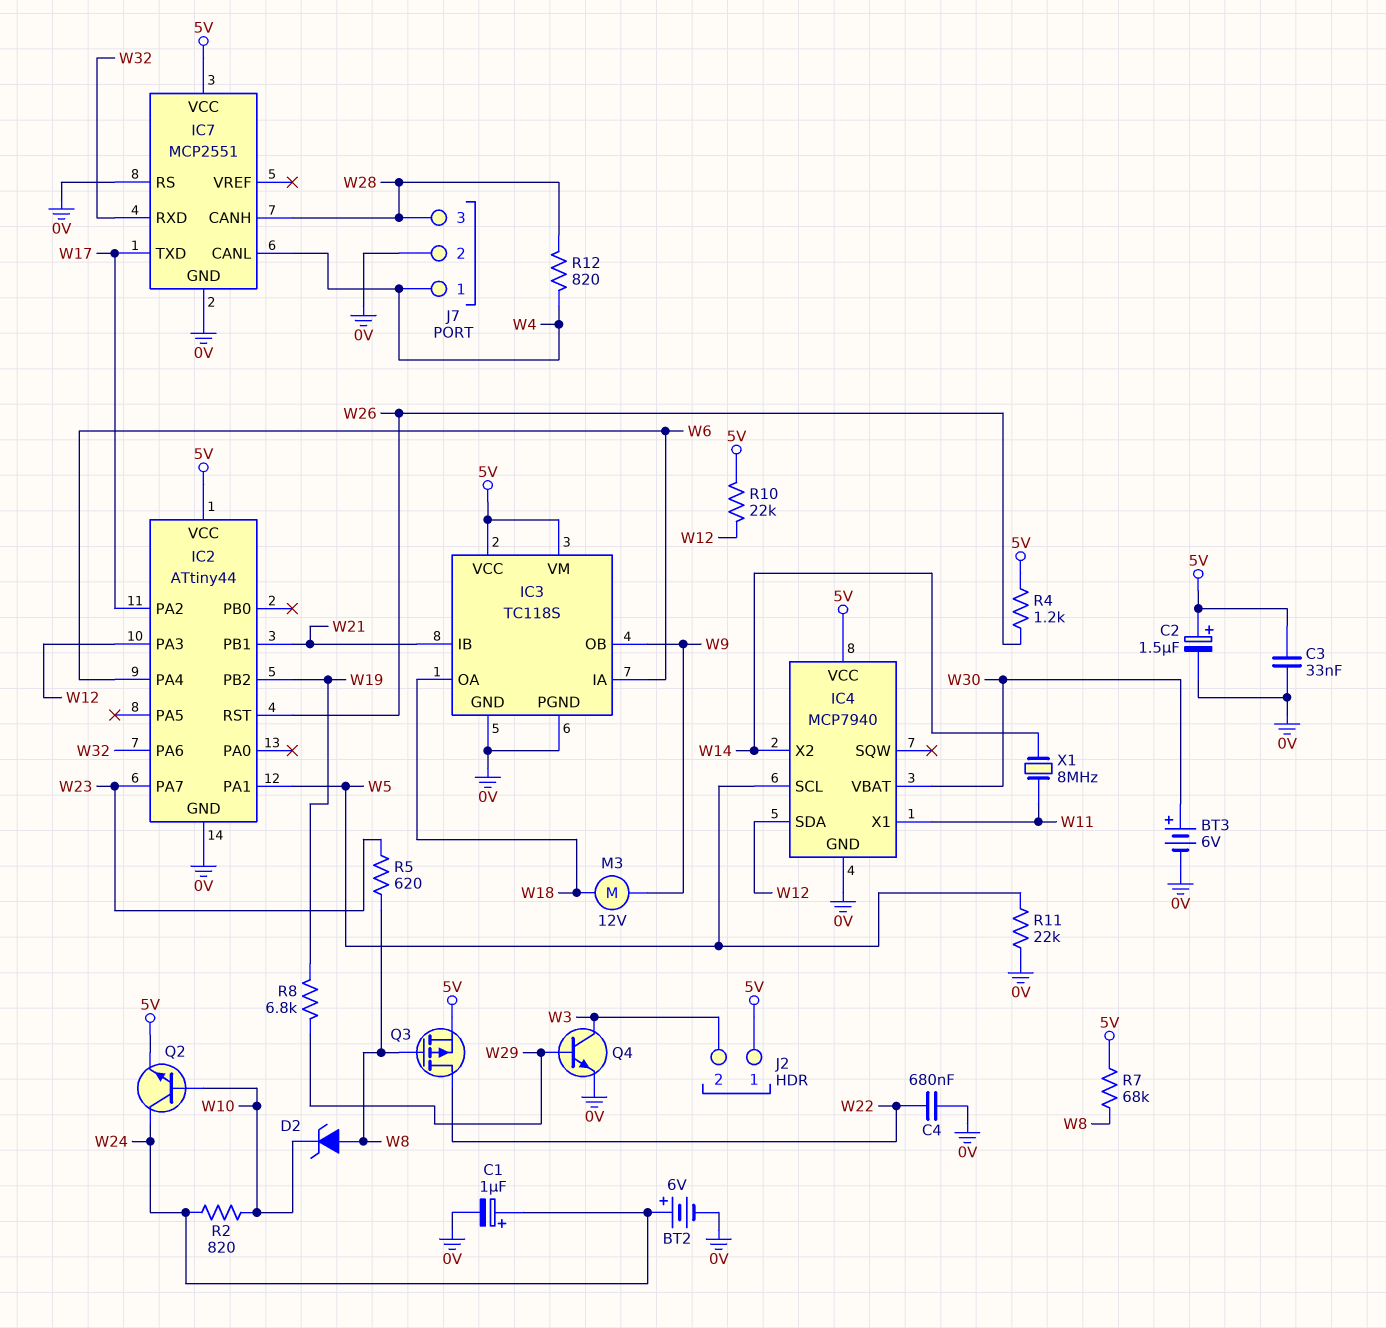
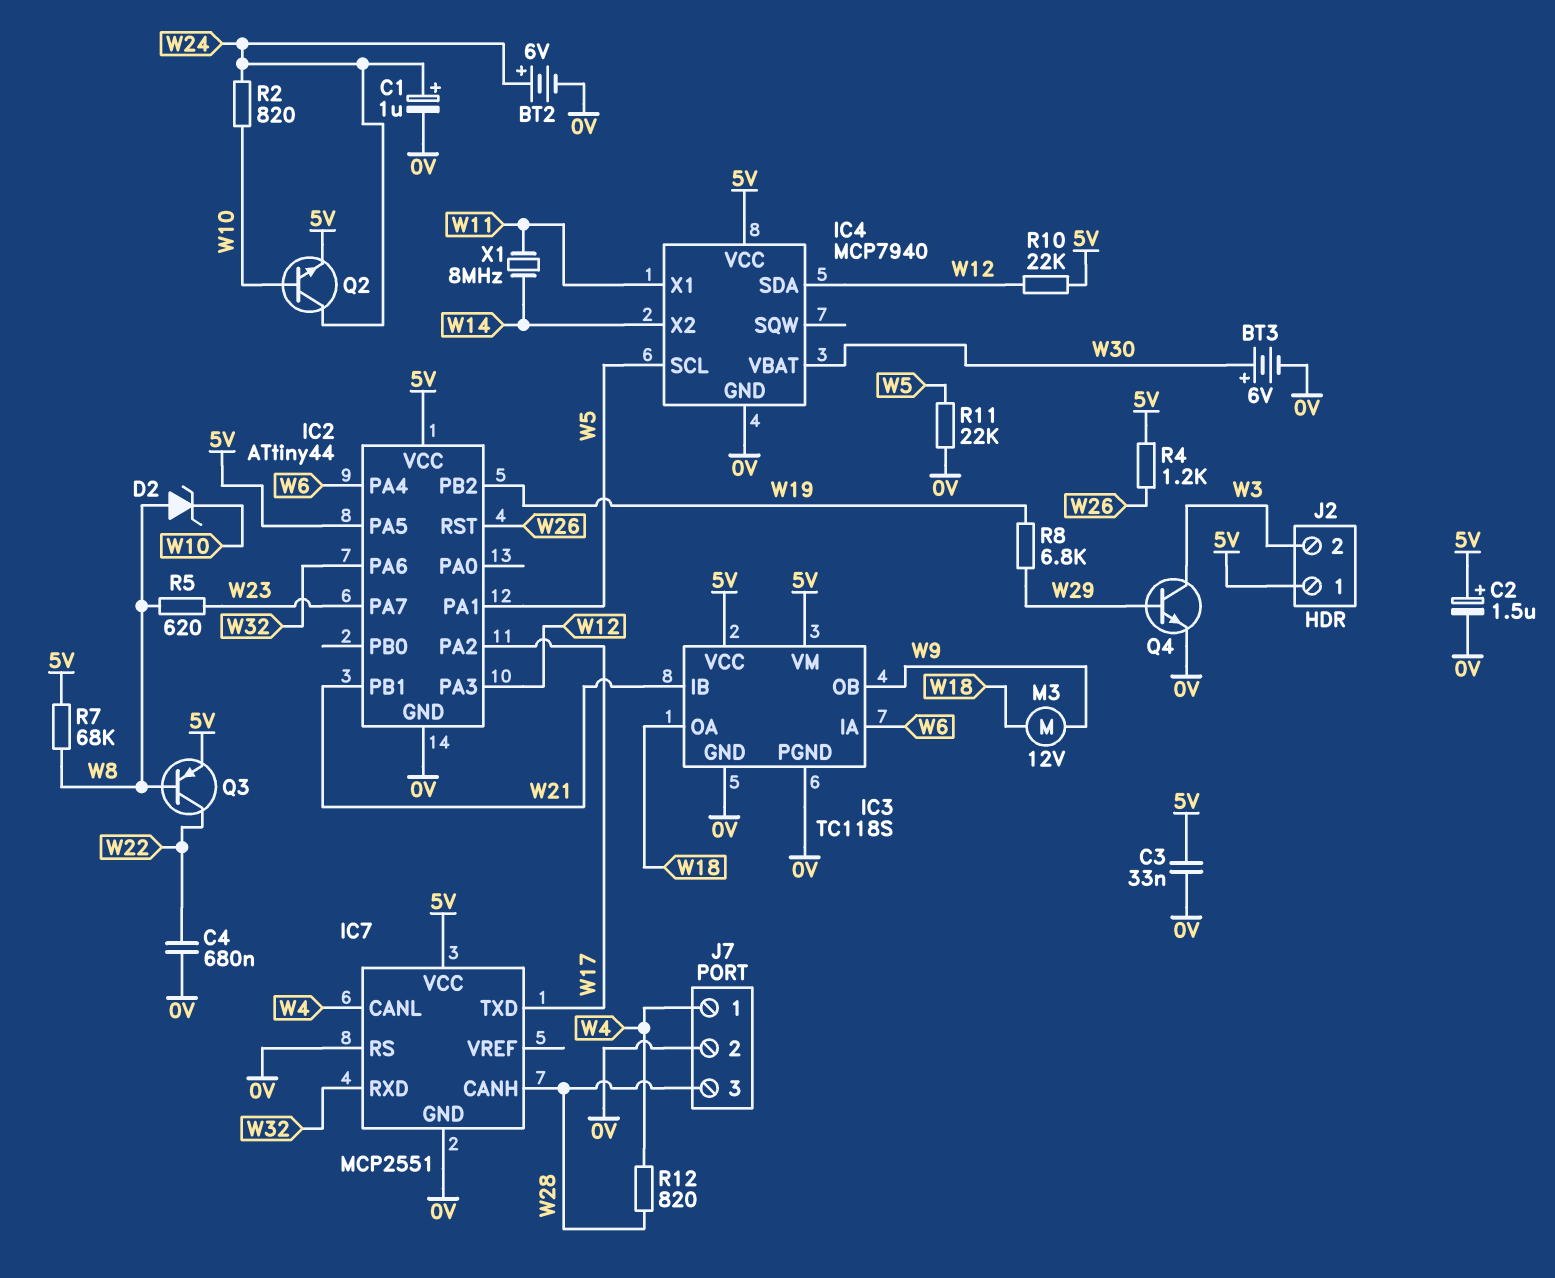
IC2 pin PA5: none -> 5V
Q3: PMOS (G W8, D W22, S 5V) -> PNP (B W8, C W22, E 5V)

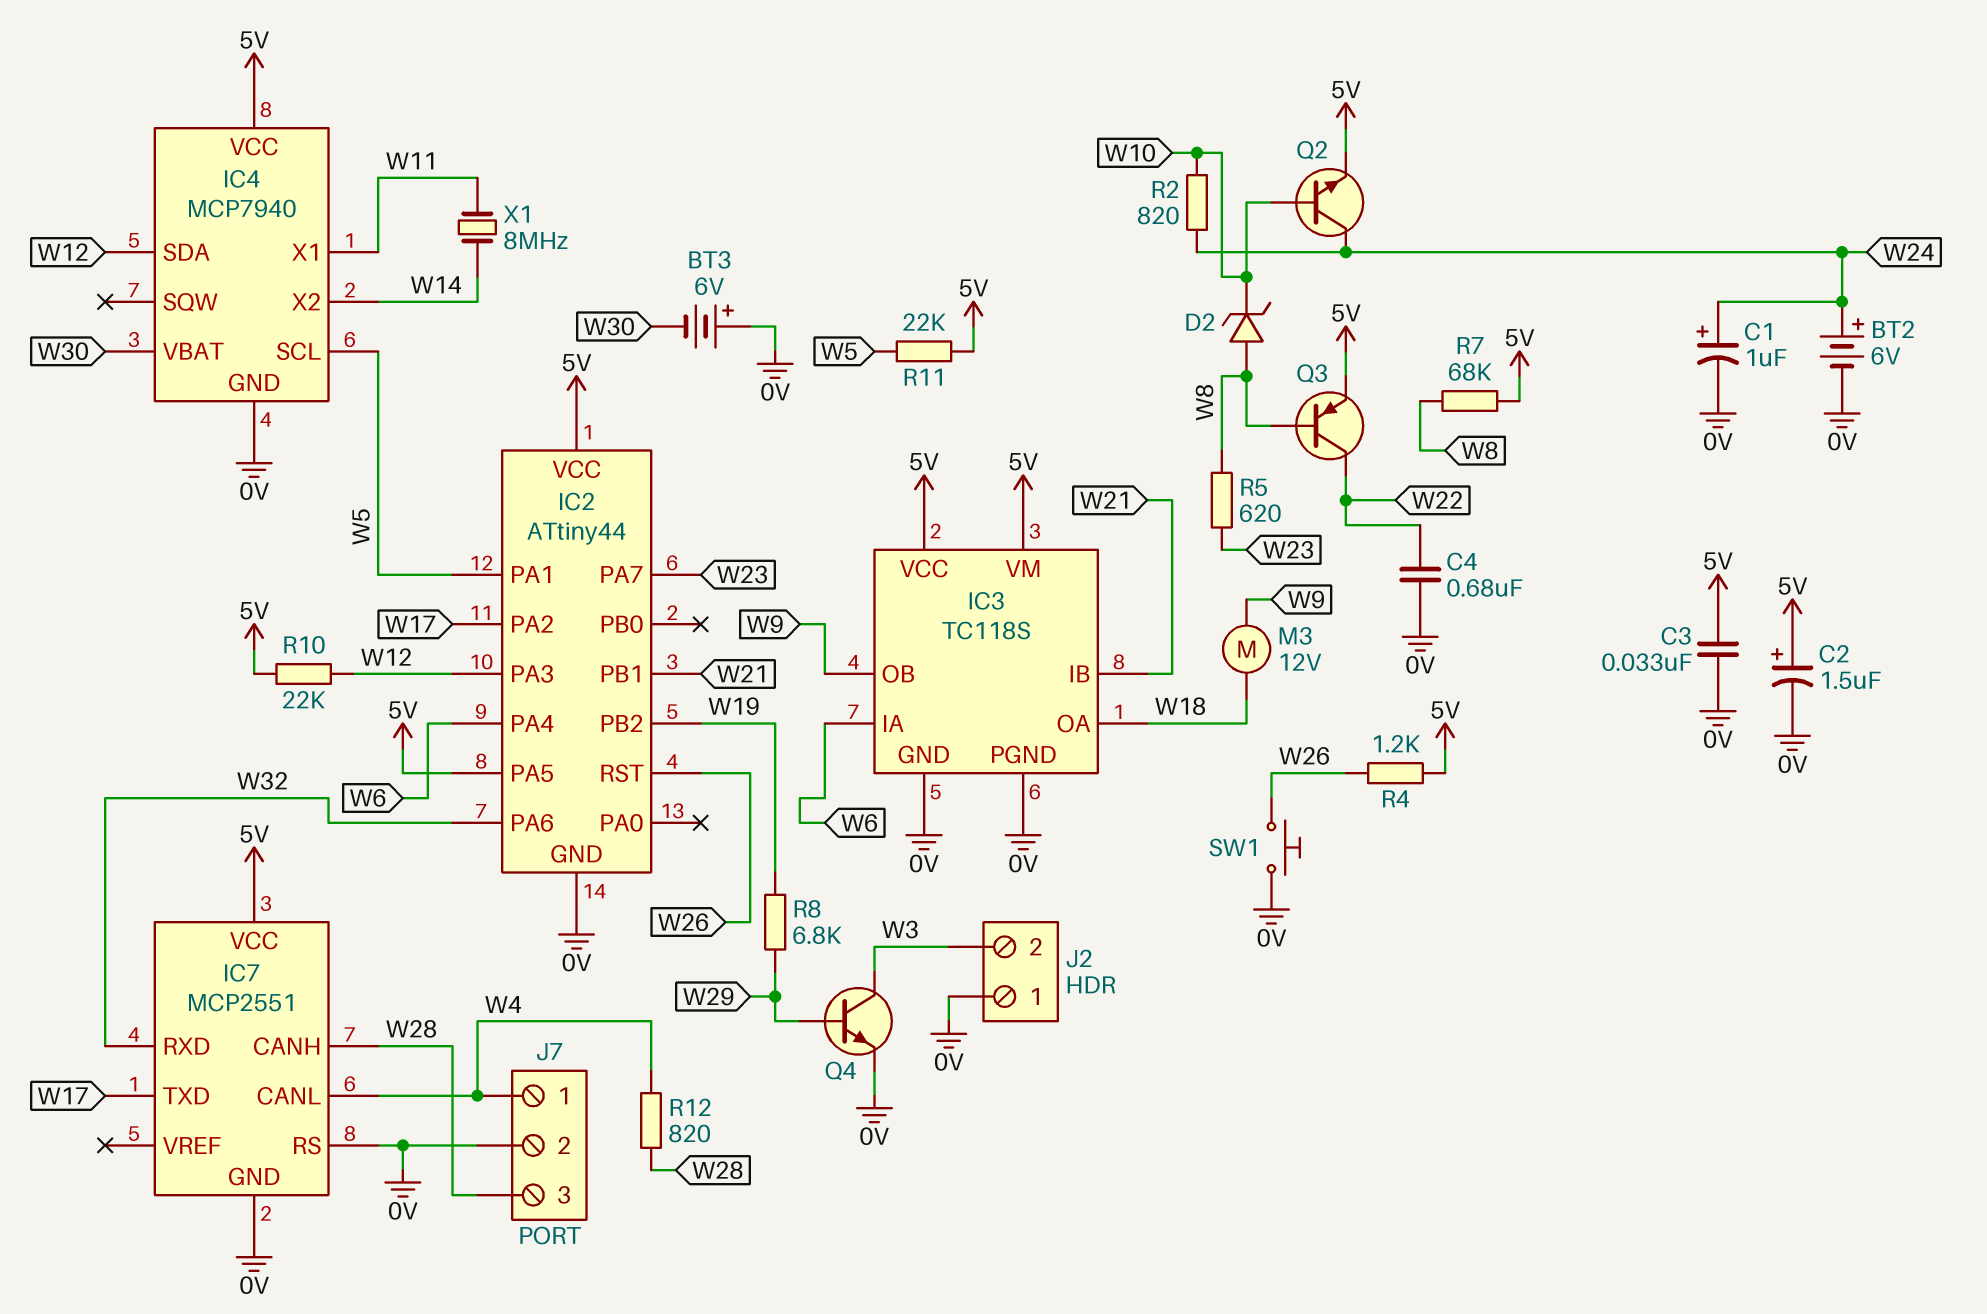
BT3: 6V (plus W30, minus 0V) -> 6V (plus 0V, minus W30)
J2 pin 1: 5V -> 0V
R11: 22k (0V, W5) -> 22k (5V, W5)
SW1: none -> button (0V, W26)

